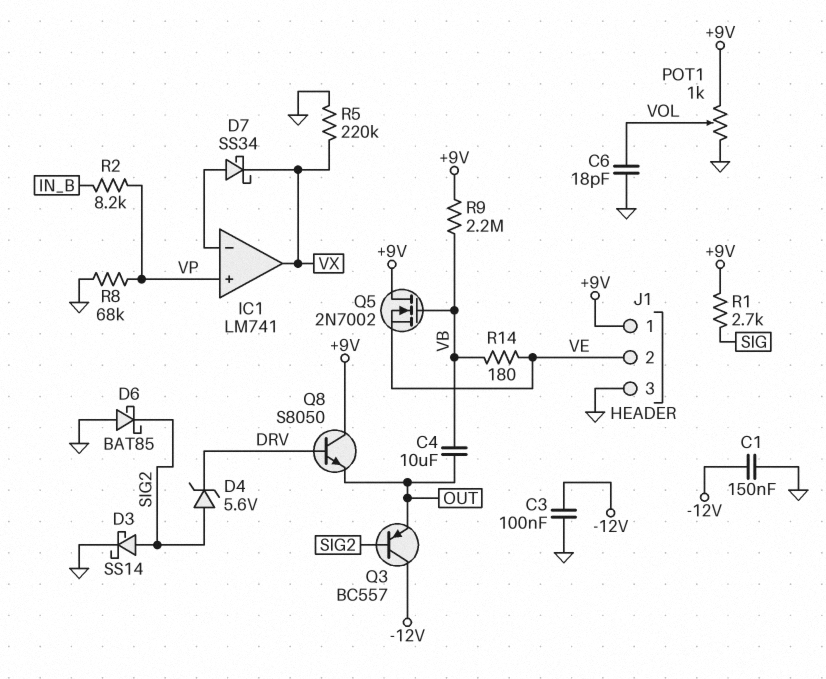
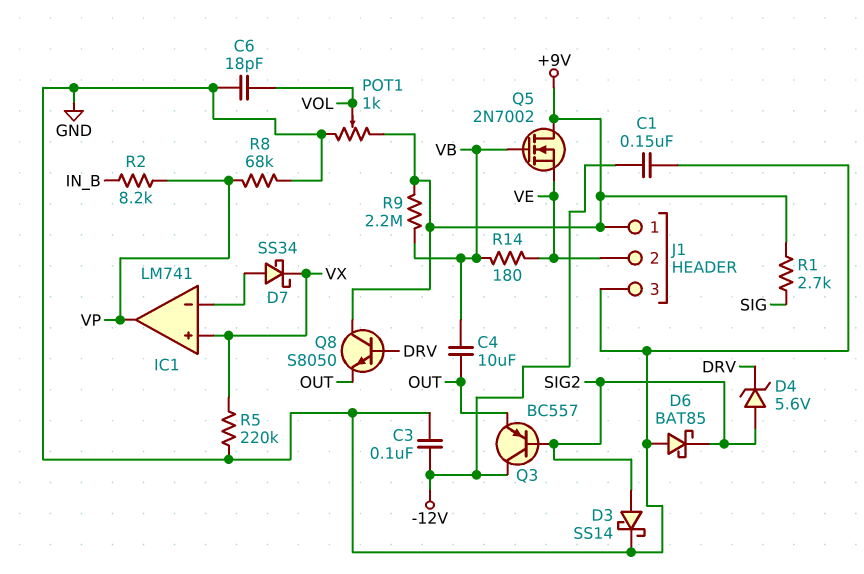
IC1 pin in+: VP -> VX
IC1 pin out: VX -> VP

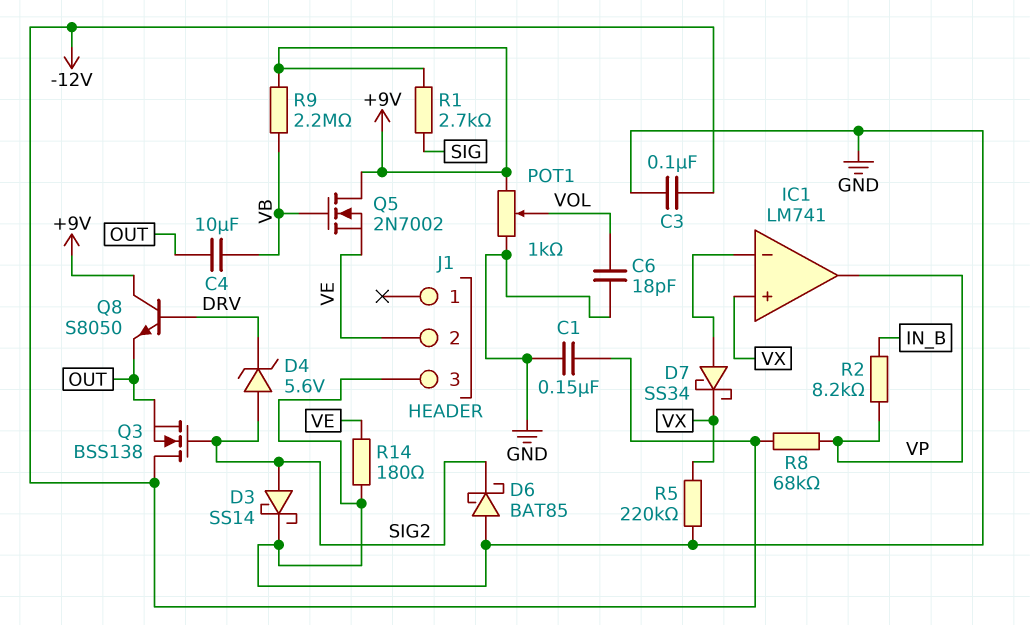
J1 pin 1: +9V -> none
Q3: PNP BC557 (B SIG2, C -12V, E OUT) -> NMOS BSS138 (G SIG2, D -12V, S OUT)
R8: 68k (GND, VP) -> 68k (-12V, VP)
R14: 180 (VB, VE) -> 180 (GND, VE)

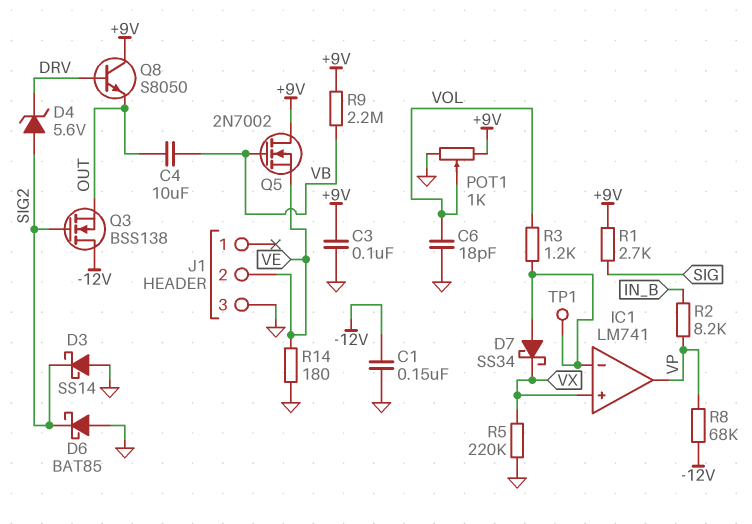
C3: 100nF (-12V, GND) -> 100nF (+9V, GND)
D3: schottky SS14 (A SIG2, K GND) -> schottky SS14 (A GND, K SIG2)
R3: none -> 1.2k (IC1/in-, VOL)
TP1: none -> test point (IC1/in-)

